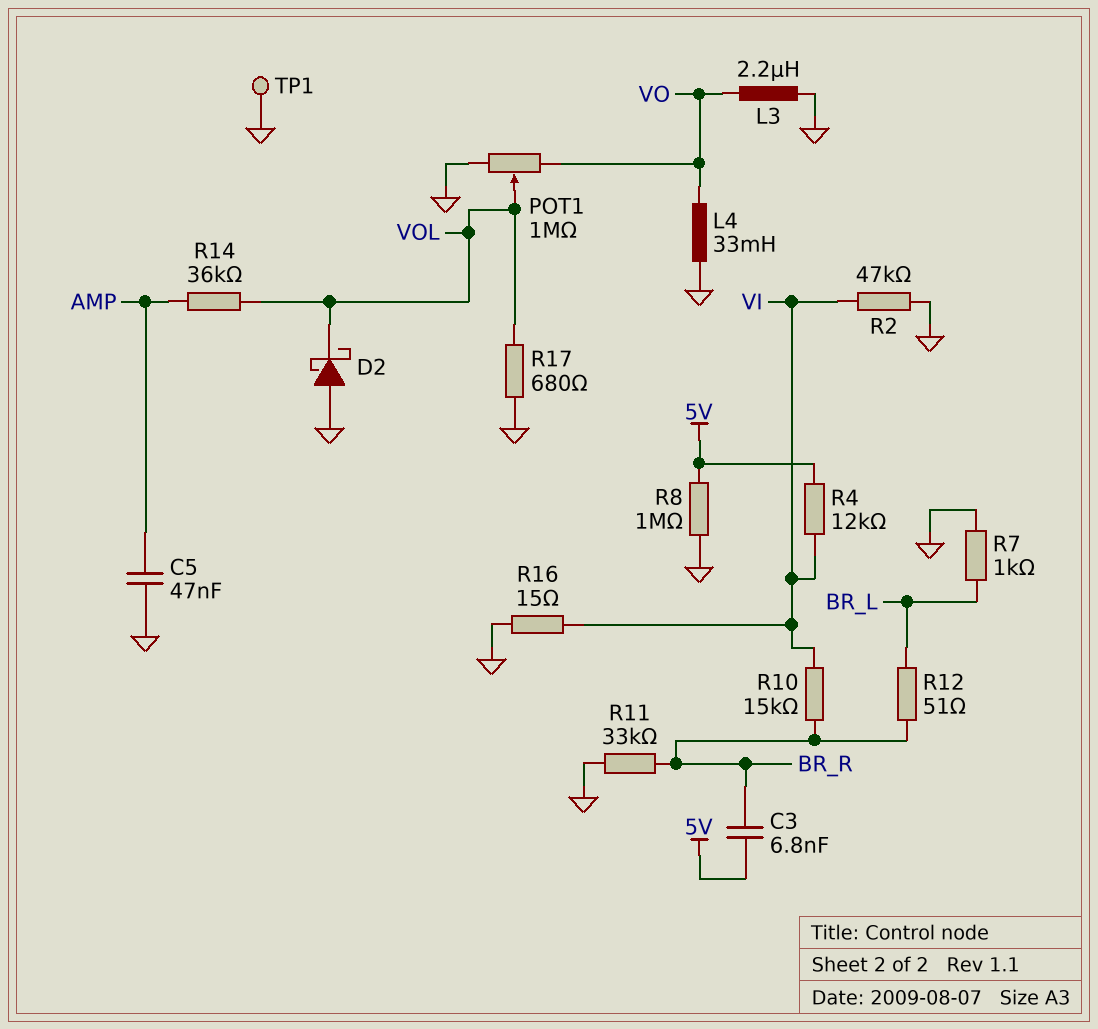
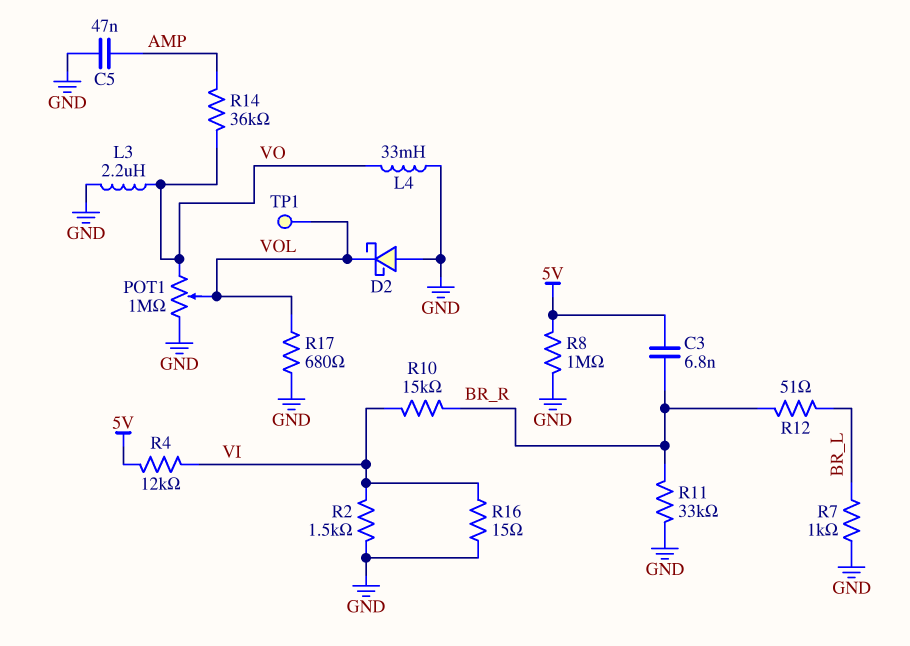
R2: 47k (GND, VI) -> 1.5k (GND, VI)
R14: 36k (AMP, VOL) -> 36k (AMP, VO)
TP1: test point (GND) -> test point (VOL)

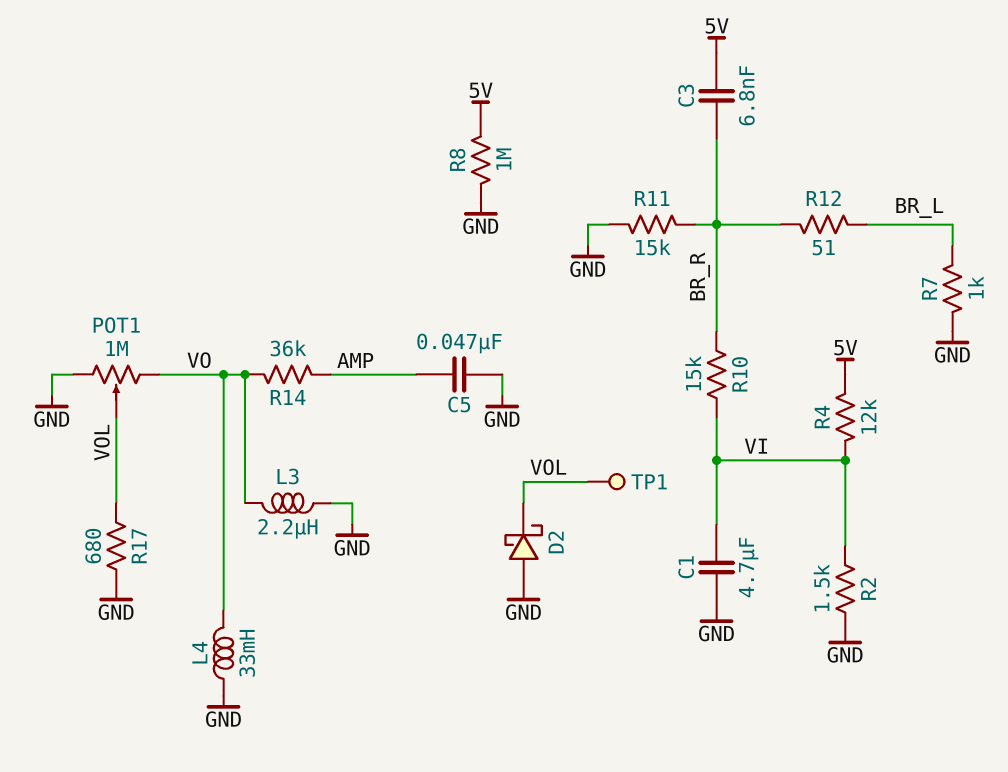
C1: none -> 4.7uF (GND, VI)
R11: 33k (BR_R, GND) -> 15k (BR_R, GND)
R16: 15 (GND, VI) -> none

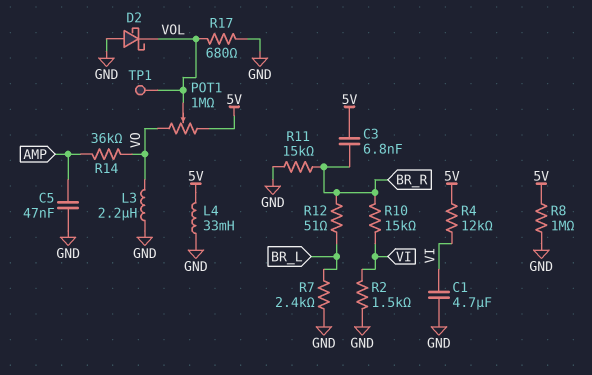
L4: 33mH (GND, VO) -> 33mH (5V, GND)
POT1: 1M (GND, VO, wiper VOL) -> 1M (5V, VO, wiper VOL)
R7: 1k (BR_L, GND) -> 2.4k (BR_L, GND)

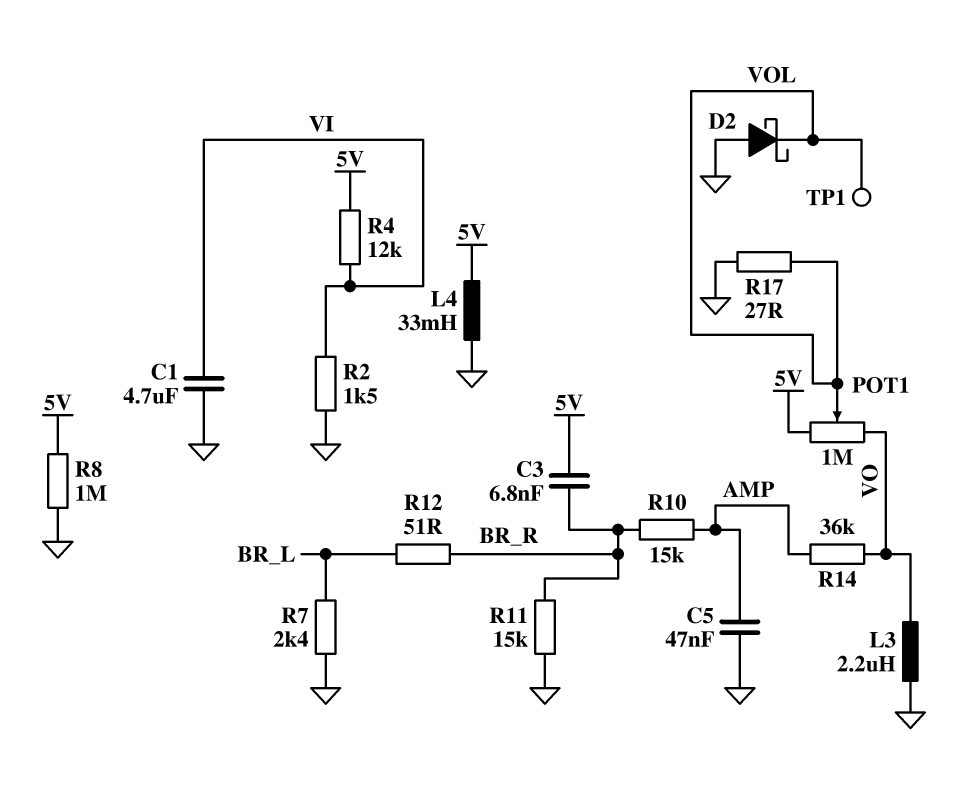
R10: 15k (BR_R, VI) -> 15k (AMP, BR_R)
R17: 680 (GND, VOL) -> 27 (GND, VOL)

